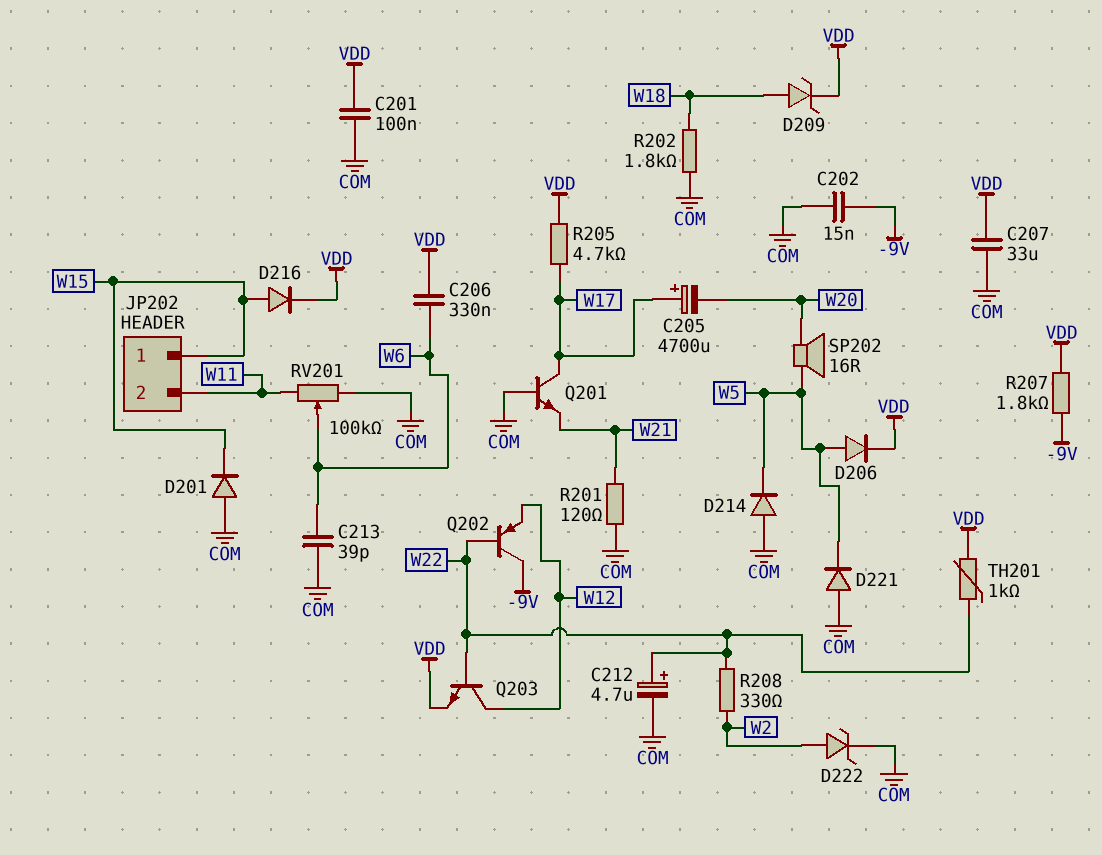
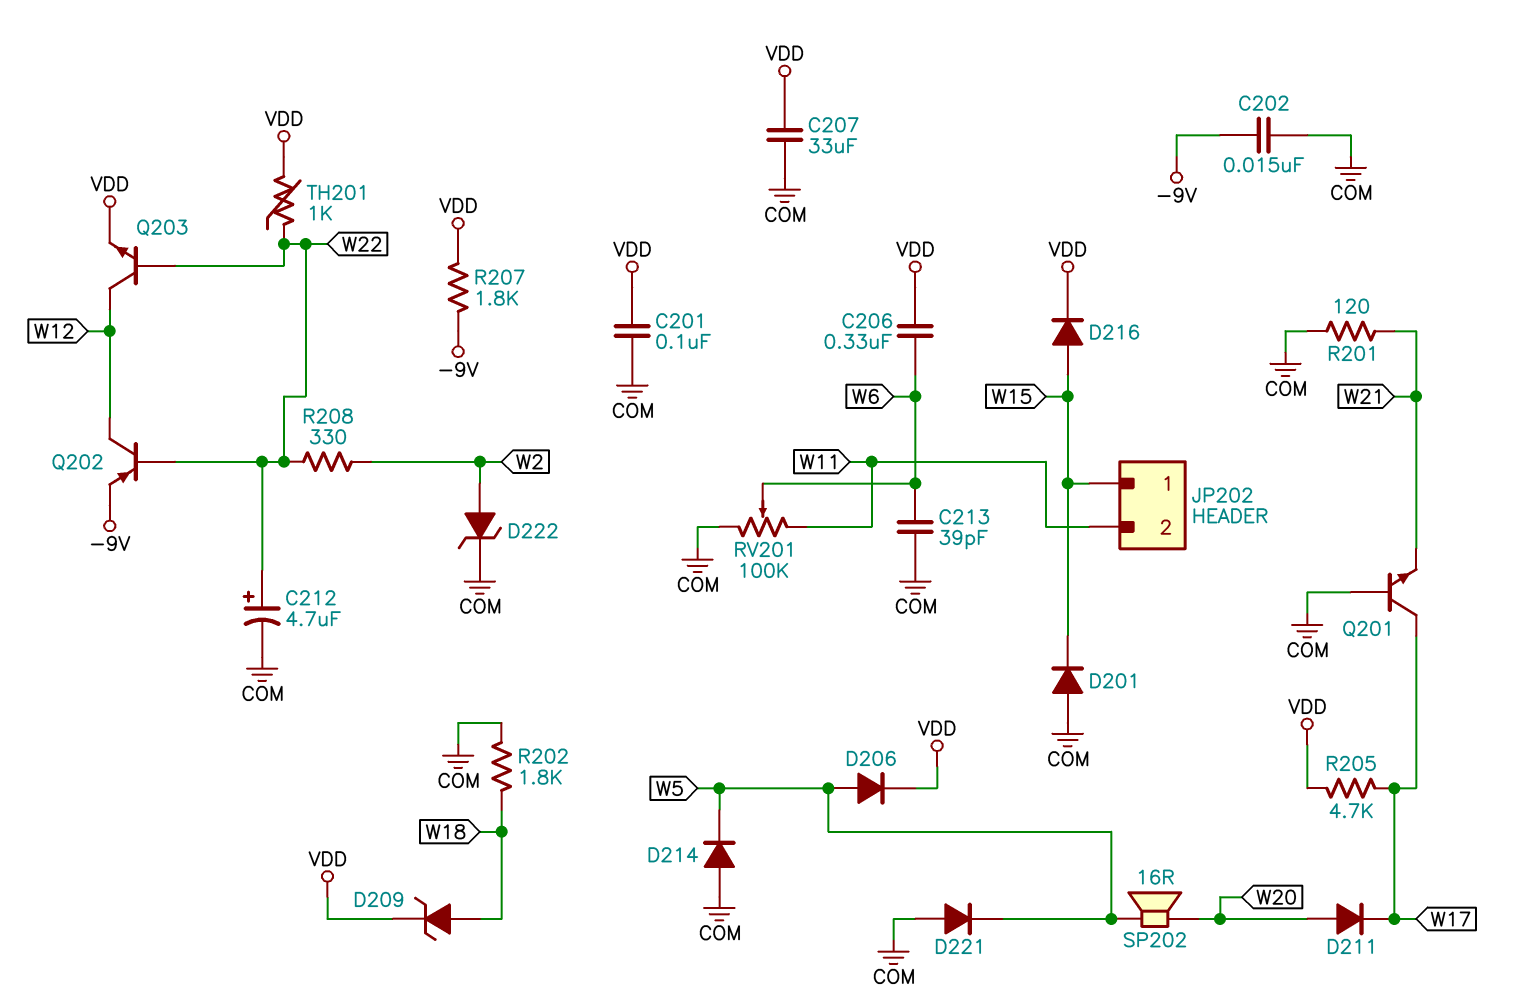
C205: 4700uF (plus W17, minus W20) -> none
D211: none -> diode (A W20, K W17)
Q202: PNP (B W22, C -9V, E W12) -> PNP (B W22, C W12, E -9V)

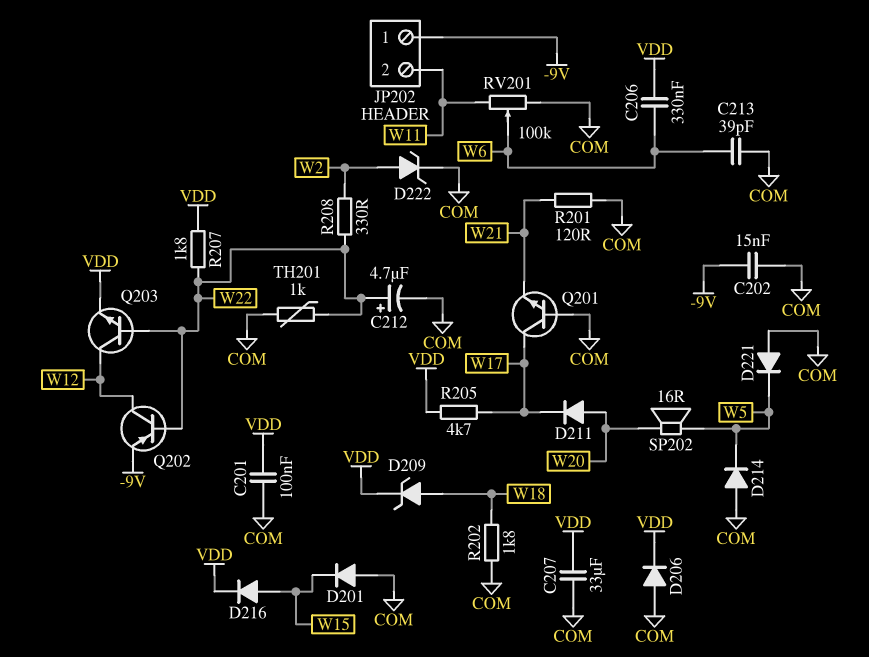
D206: diode (A W5, K VDD) -> diode (A COM, K VDD)
JP202 pin 1: W15 -> -9V
R207: 1.8k (-9V, VDD) -> 1.8k (VDD, W22)
TH201: 1k (VDD, W22) -> 1k (COM, W22)

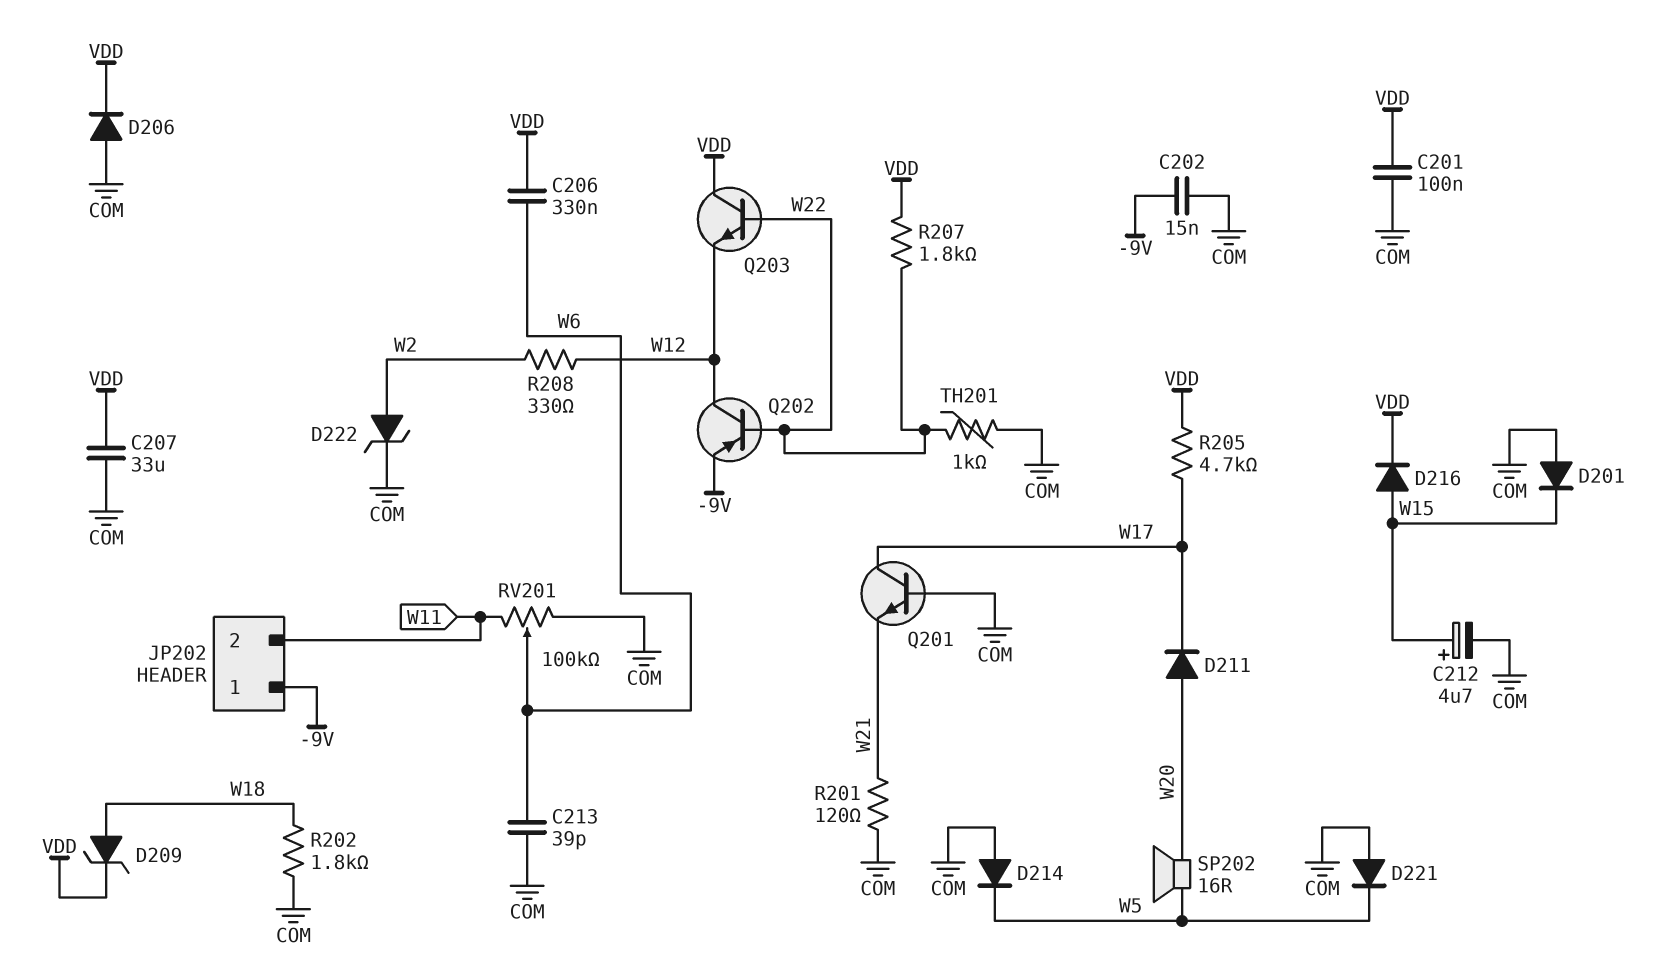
C212: 4.7uF (plus W22, minus COM) -> 4.7uF (plus W15, minus COM)
Q203: NPN (B W22, C W12, E VDD) -> NPN (B W22, C VDD, E W12)
R208: 330 (W2, W22) -> 330 (W2, W12)

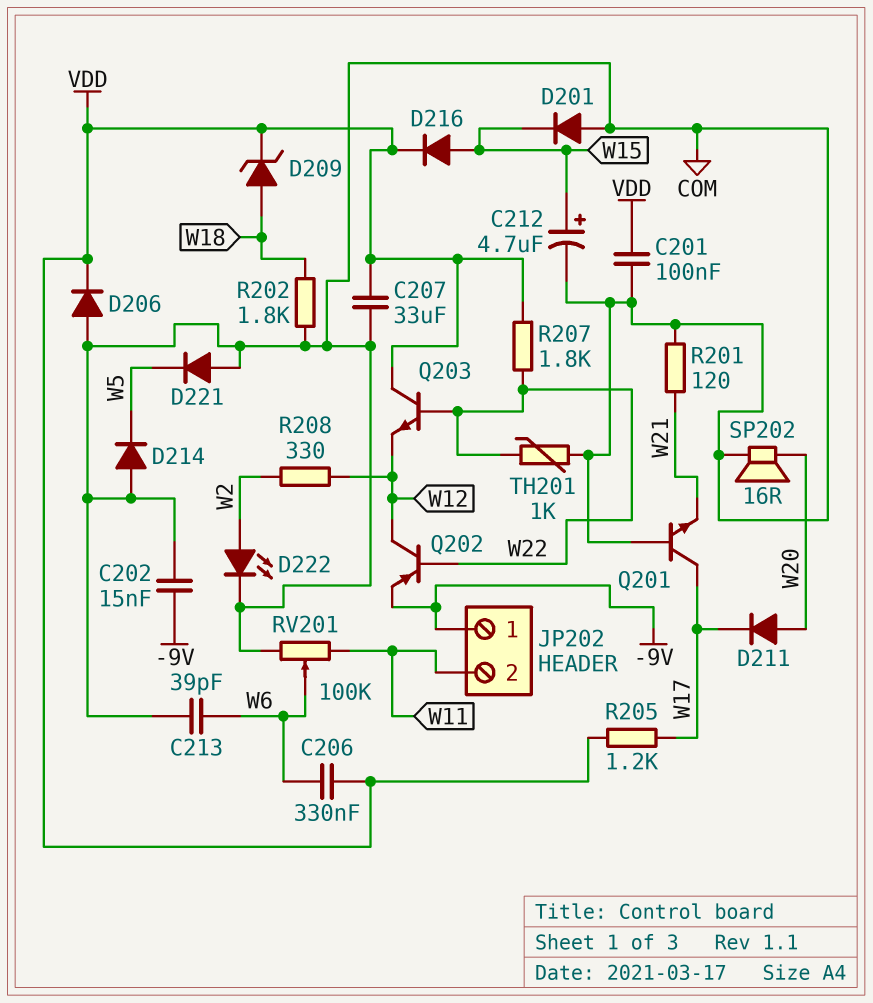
D222: zener (A W2, K COM) -> LED (A W2, K COM)
R205: 4.7k (VDD, W17) -> 1.2k (VDD, W17)
SP202: speaker 16R (W5, W20) -> speaker 16R (COM, W20)

